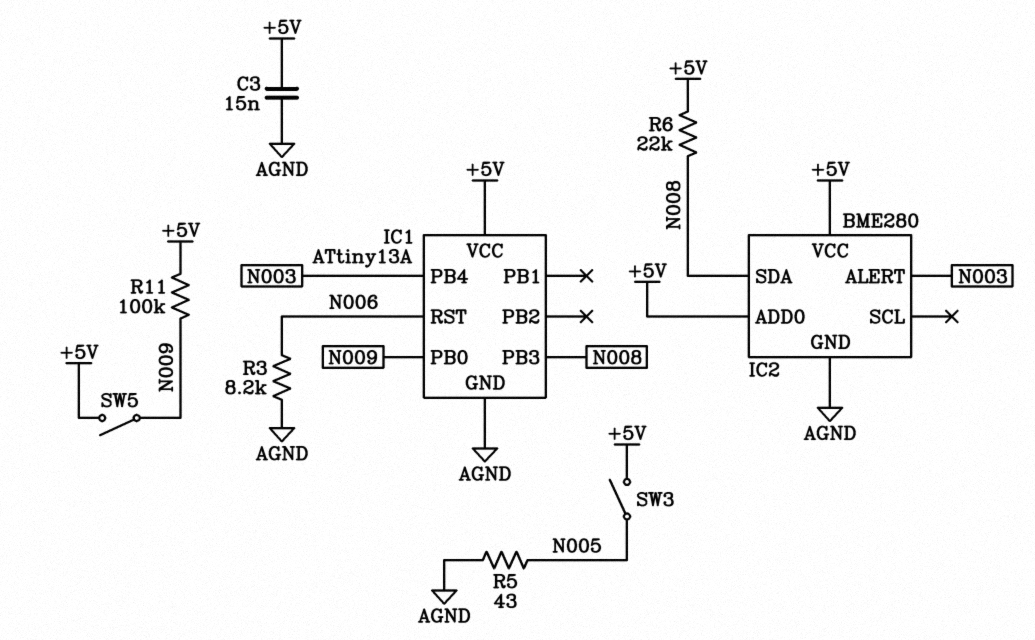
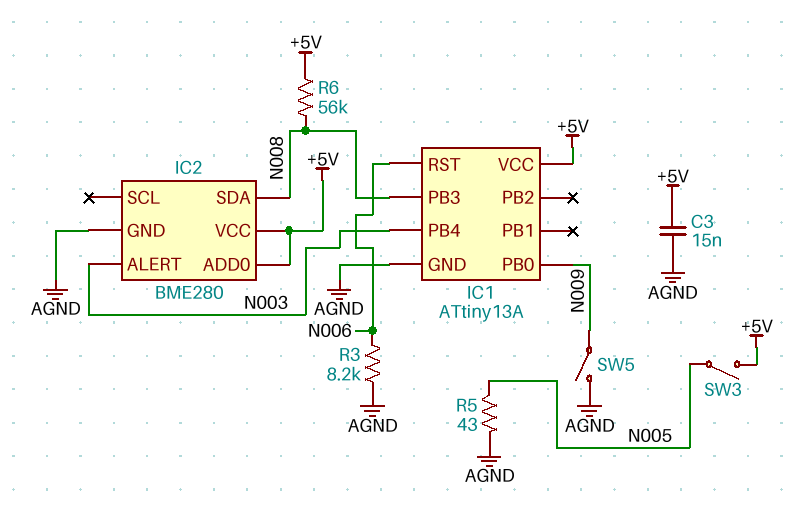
R6: 22k (+5V, N008) -> 56k (+5V, N008)
R11: 100k (+5V, N009) -> none
SW5: switch (+5V, N009) -> switch (AGND, N009)

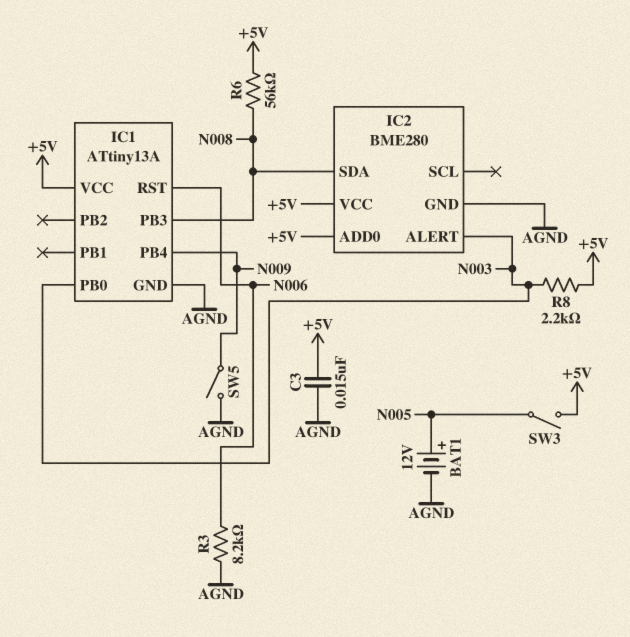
BAT1: none -> 12V (plus N005, minus AGND)
IC1 pin PB0: N009 -> N003
IC1 pin PB4: N003 -> N009
R5: 43 (AGND, N005) -> none
R8: none -> 2.2k (+5V, N003)

